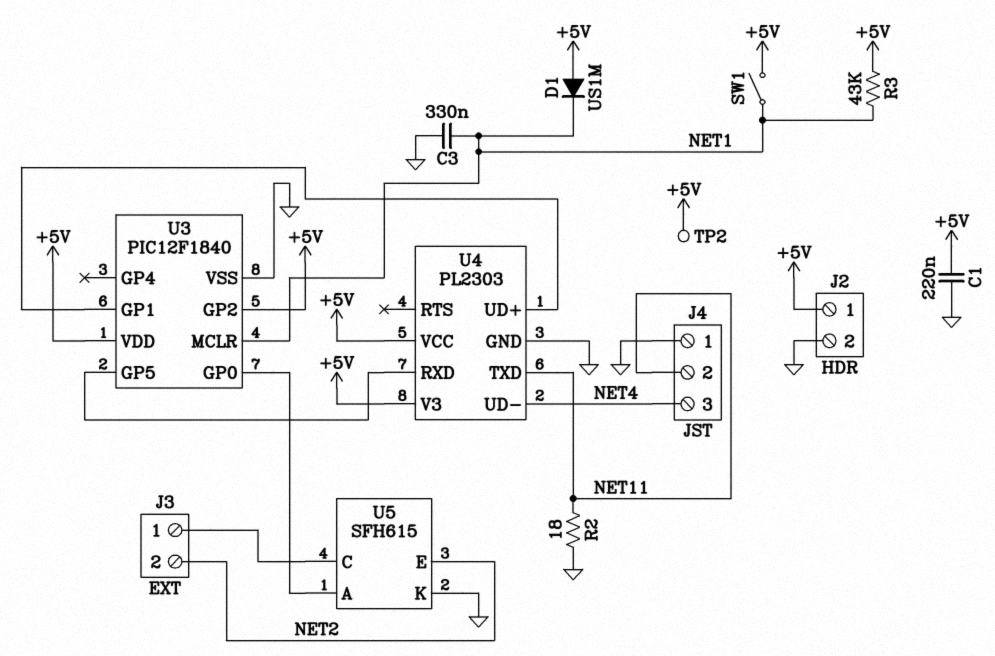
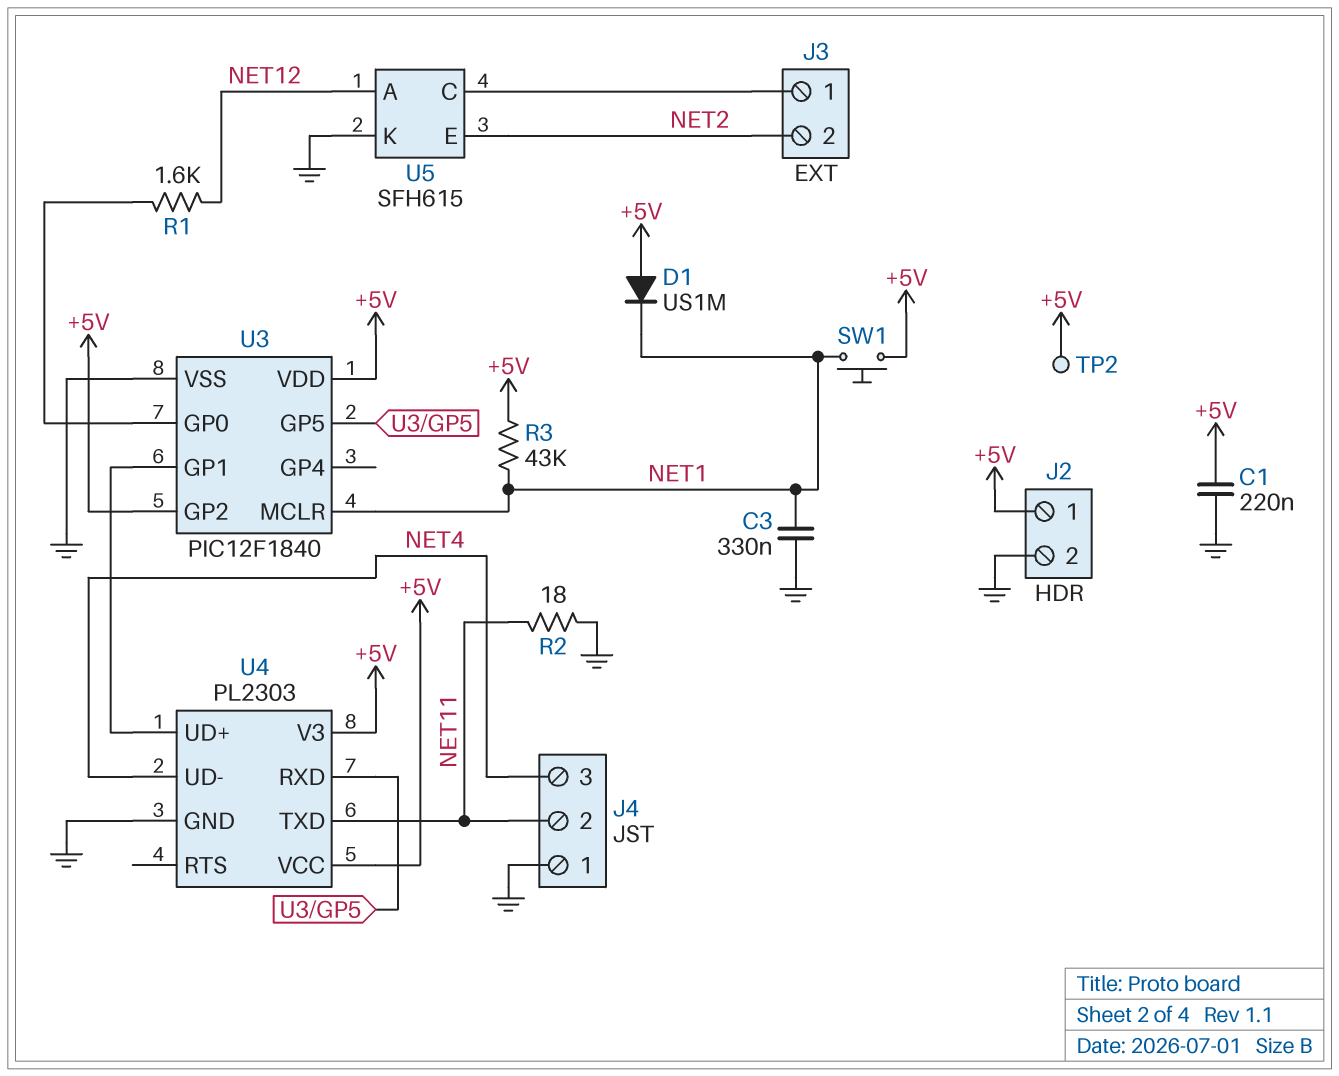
R1: none -> 1.6k (NET12, U3/GP0)
SW1: switch (+5V, NET1) -> button (+5V, NET1)
U5 pin A: U3/GP0 -> NET12

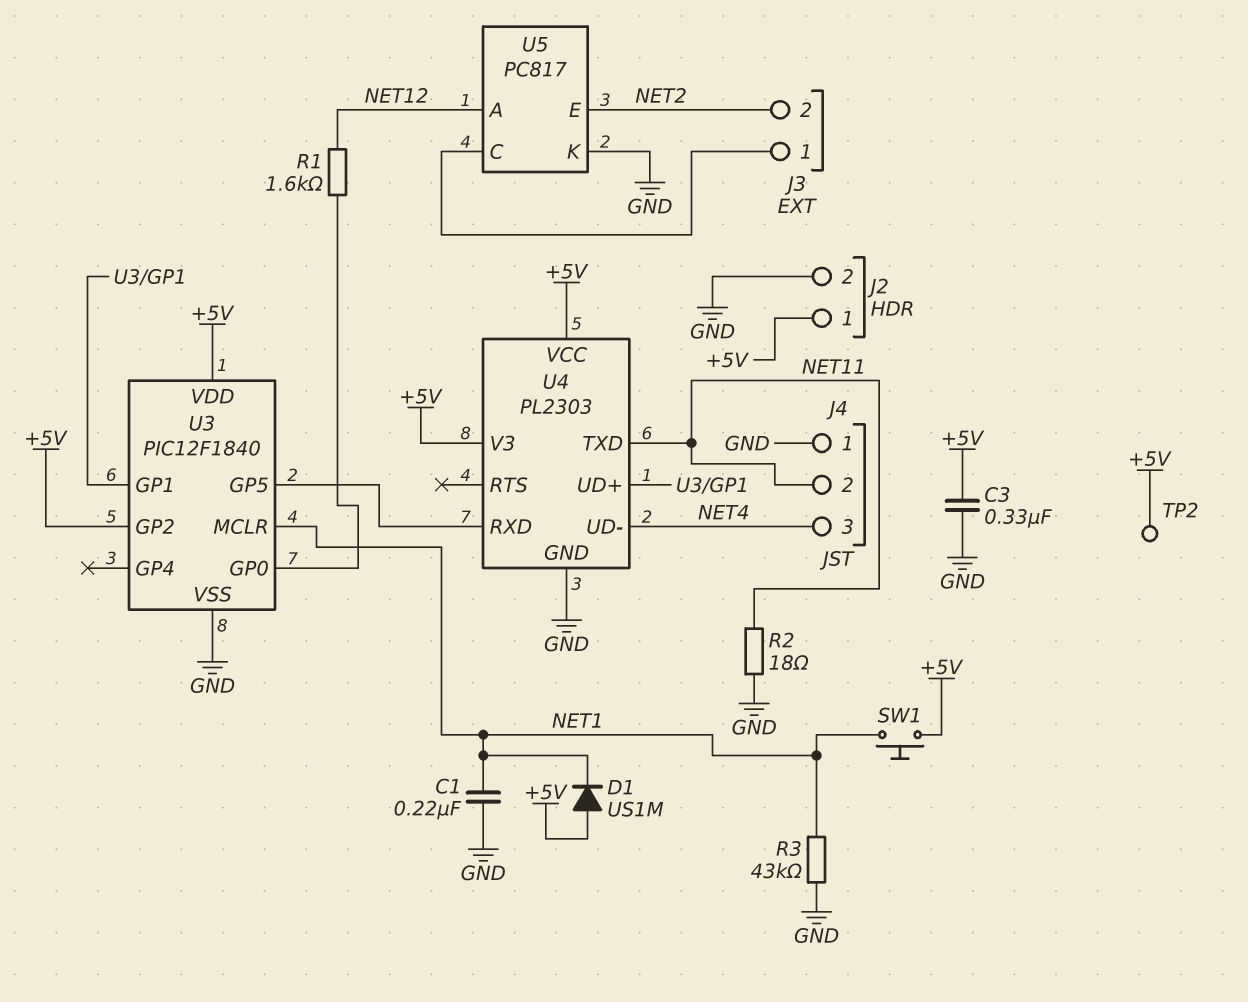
C1: 220nF (+5V, GND) -> 220nF (GND, NET1)
C3: 330nF (GND, NET1) -> 330nF (+5V, GND)
R3: 43k (+5V, NET1) -> 43k (GND, NET1)
U5: SFH615 -> PC817

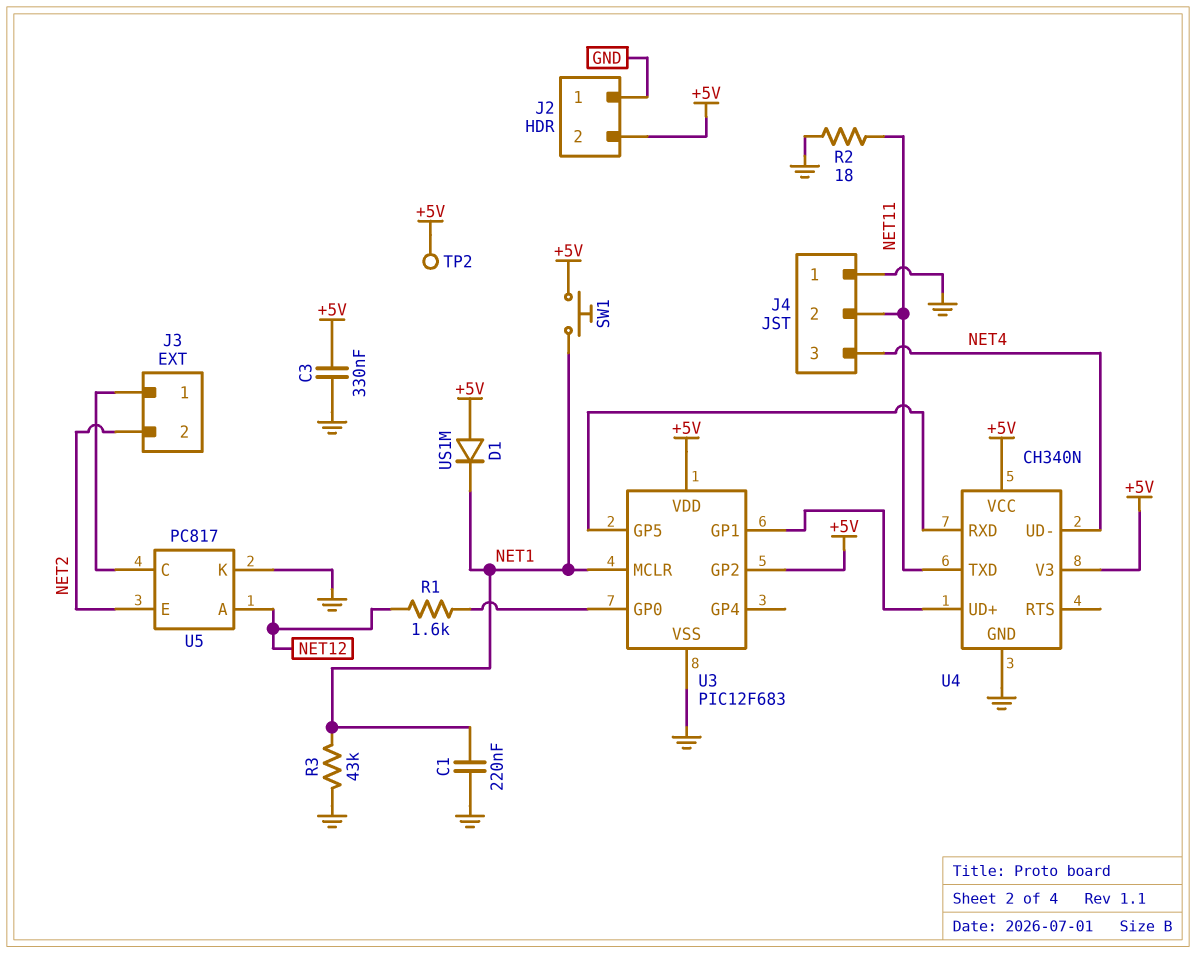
J2 pin 1: +5V -> GND
J2 pin 2: GND -> +5V
U3: PIC12F1840 -> PIC12F683
U4: PL2303 -> CH340N

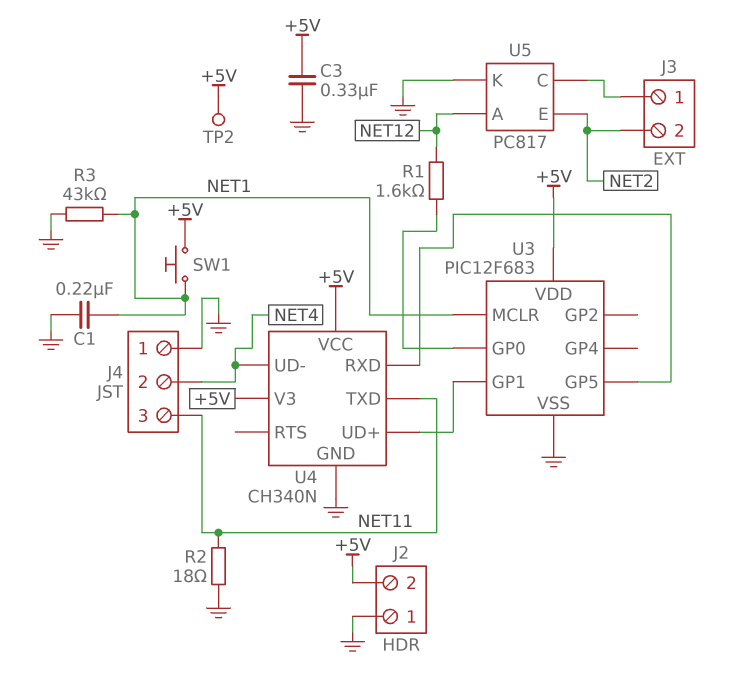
D1: diode US1M (A +5V, K NET1) -> none
J4 pin 2: NET11 -> NET4
J4 pin 3: NET4 -> NET11
U3 pin GP2: +5V -> none

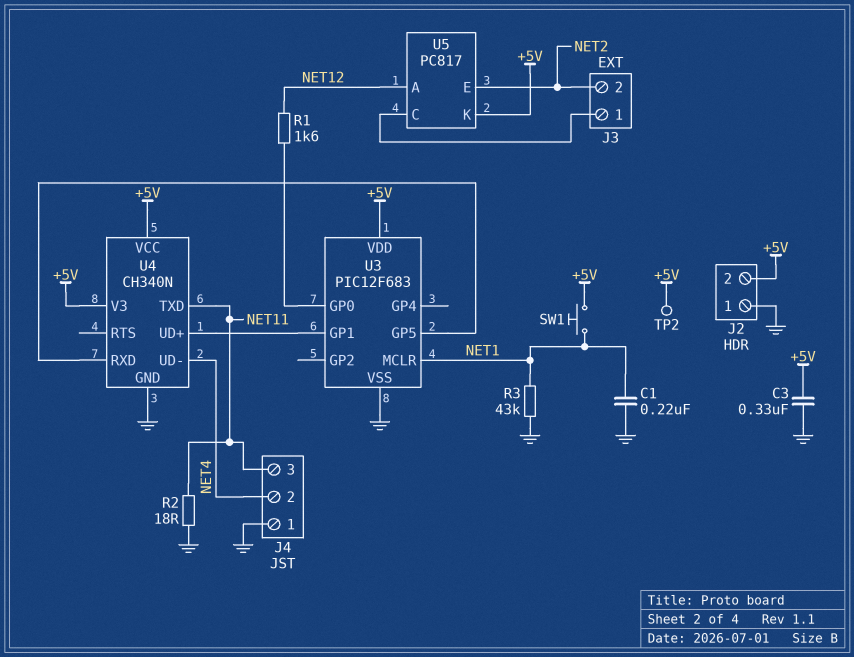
U5 pin K: GND -> +5V

